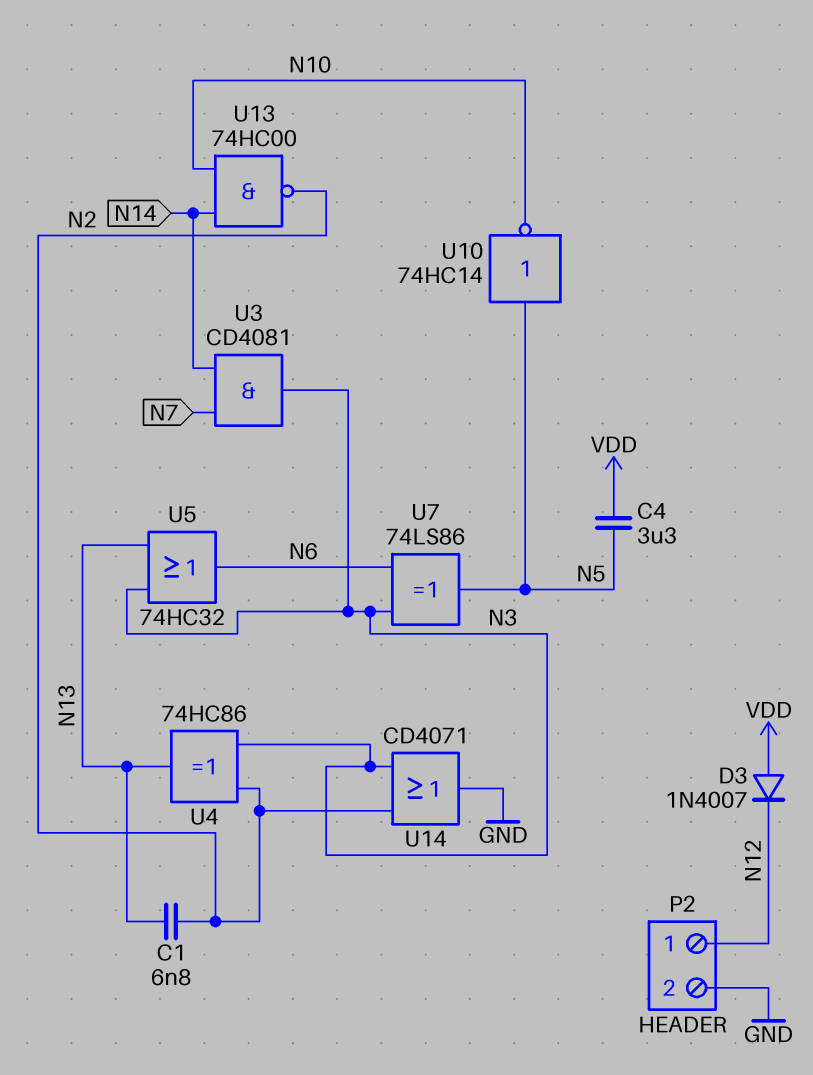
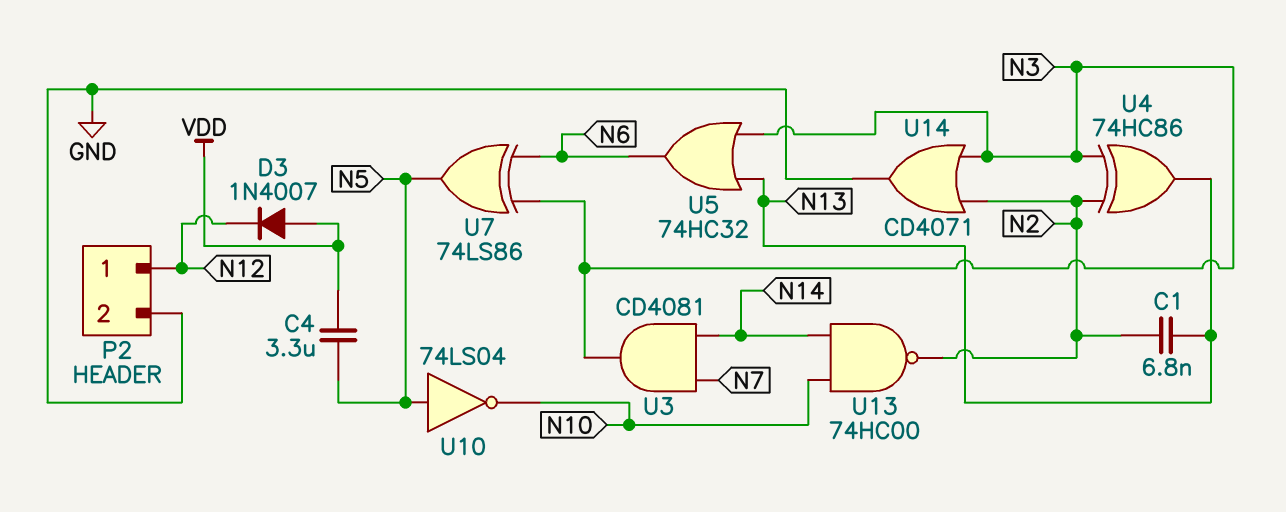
U10: NOT 74HC14 (in N5, out N10) -> NOT 74LS04 (in N5, out N10)

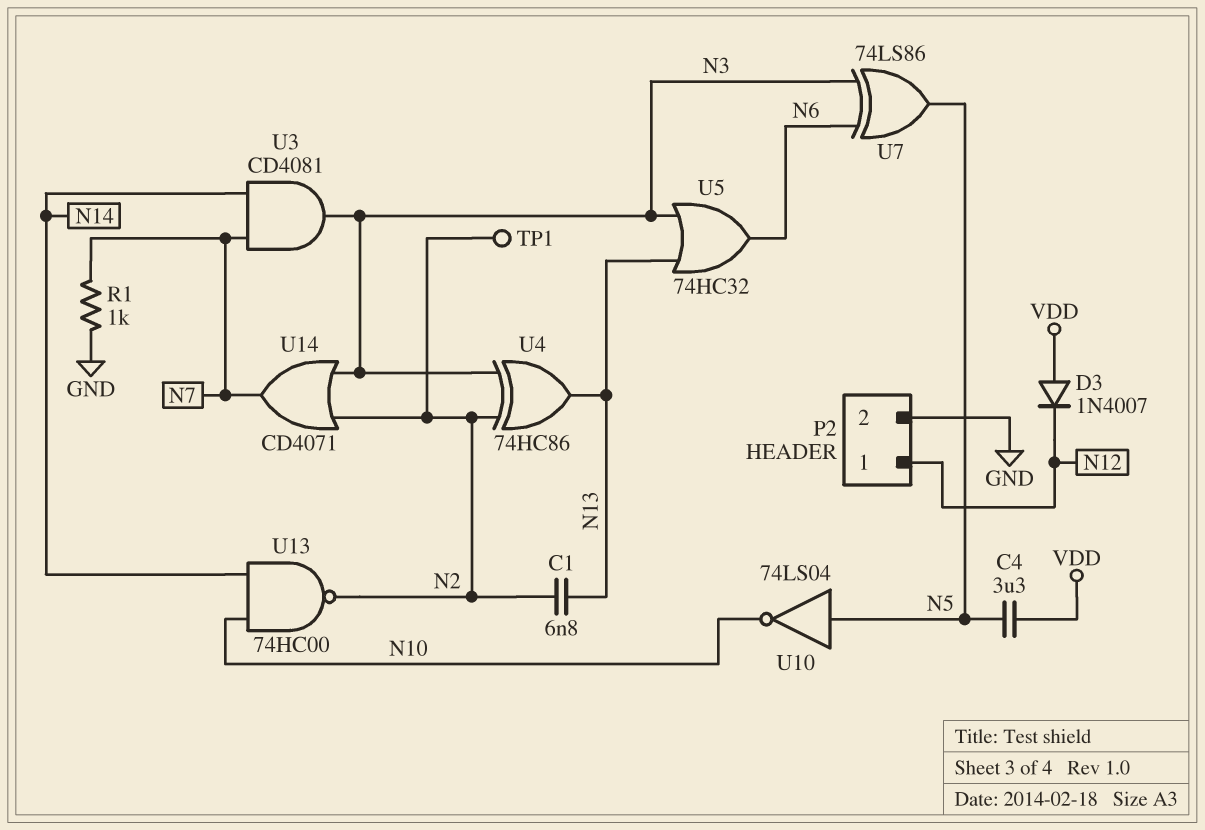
R1: none -> 1k (GND, N7)
TP1: none -> test point (N2)
U14: OR CD4071 (in N2, in N3, out GND) -> OR CD4071 (in N2, in N3, out N7)

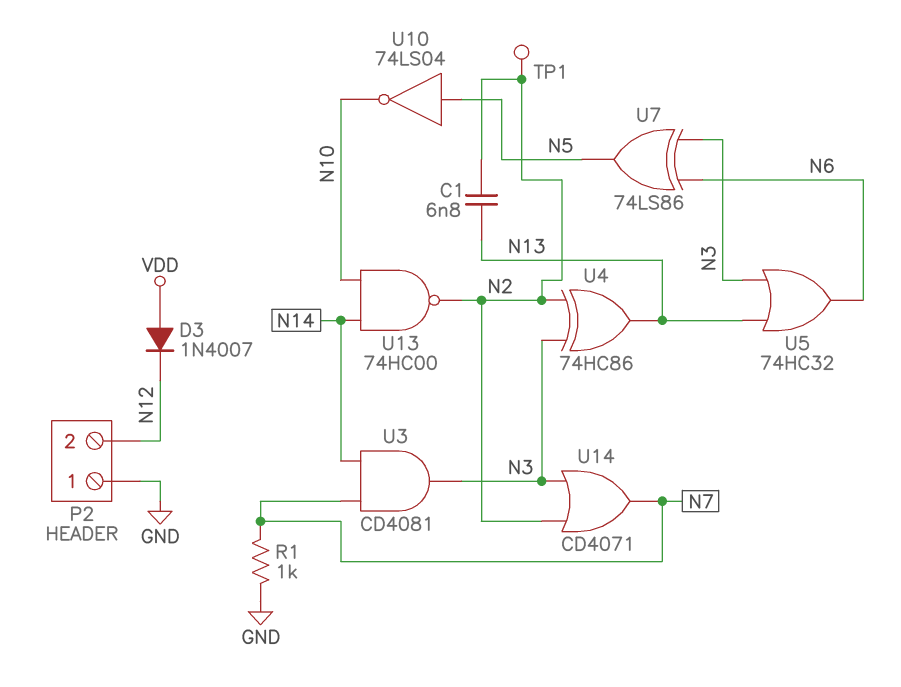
C4: 3.3uF (N5, VDD) -> none
P2 pin 1: N12 -> GND
P2 pin 2: GND -> N12

